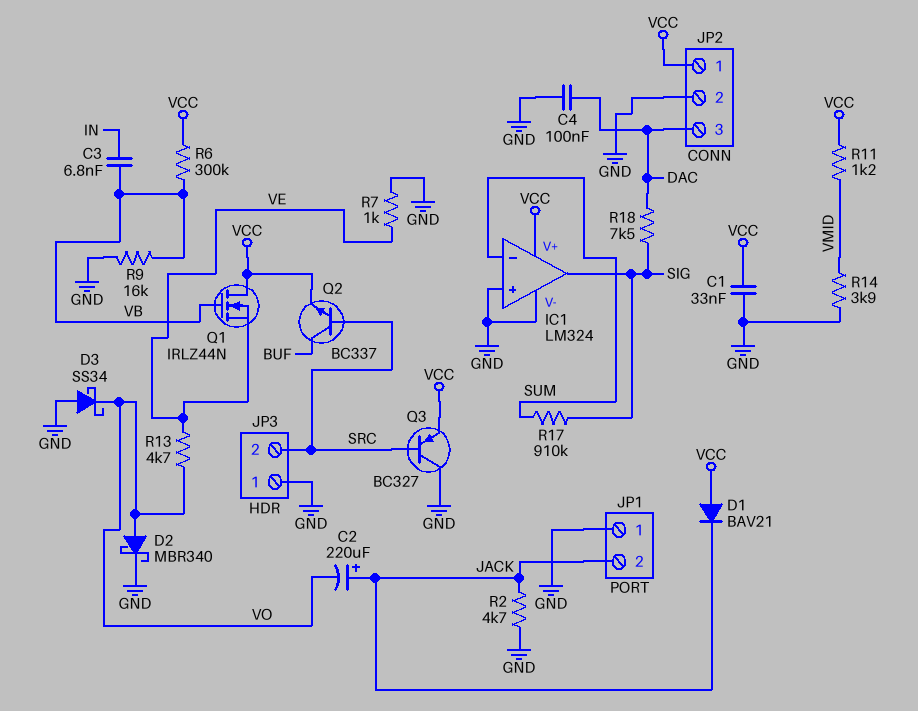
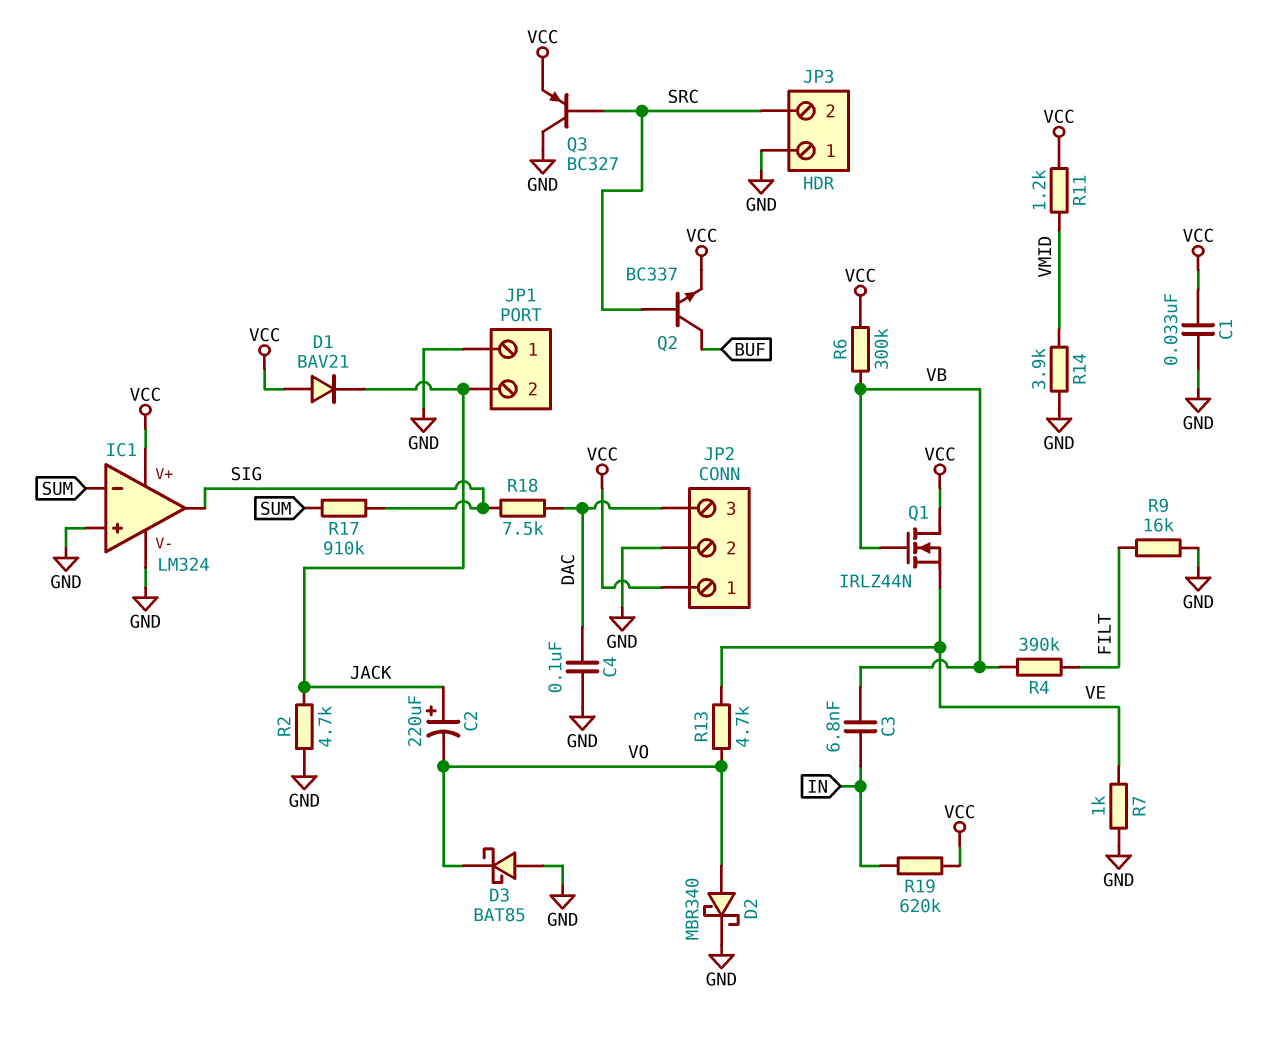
D3: schottky SS34 (A GND, K VO) -> schottky BAT85 (A GND, K VO)
R4: none -> 390k (FILT, VB)
R9: 16k (GND, VB) -> 16k (FILT, GND)
R19: none -> 620k (IN, VCC)

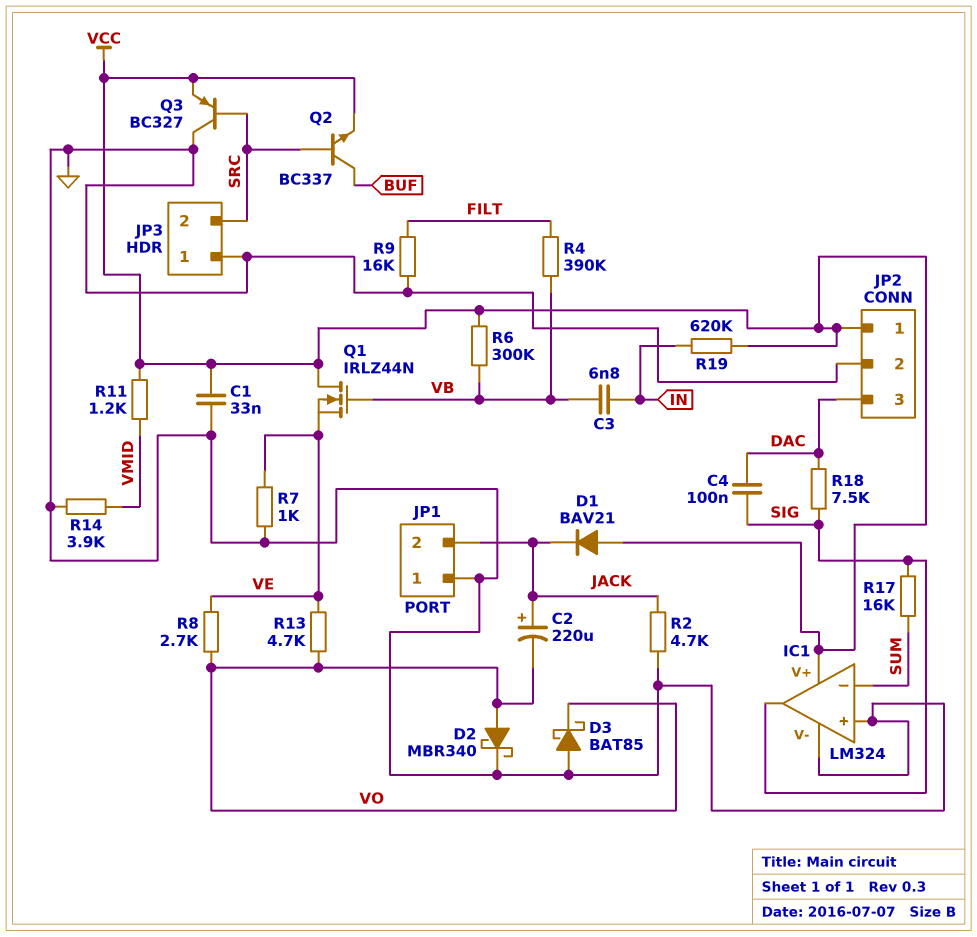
C4: 100nF (DAC, GND) -> 100nF (DAC, SIG)
R8: none -> 2.7k (VE, VO)
R17: 910k (SIG, SUM) -> 16k (SIG, SUM)

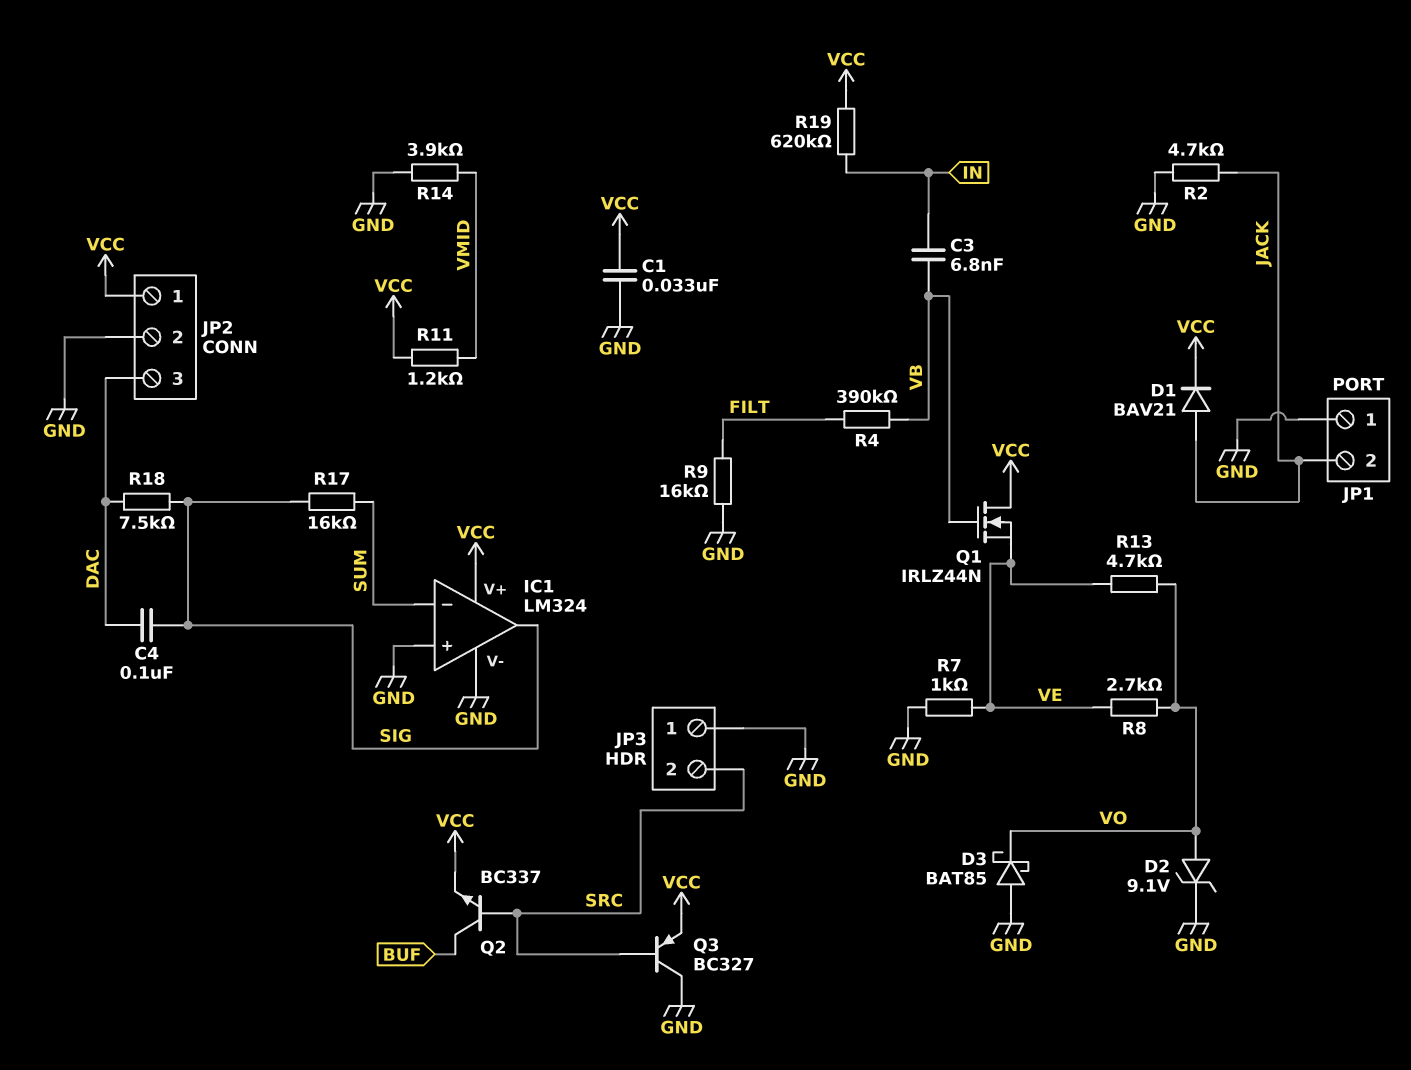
C2: 220uF (plus JACK, minus VO) -> none
D1: diode BAV21 (A VCC, K JACK) -> diode BAV21 (A JACK, K VCC)
D2: schottky MBR340 (A VO, K GND) -> zener 9.1V (A VO, K GND)
R6: 300k (VB, VCC) -> none

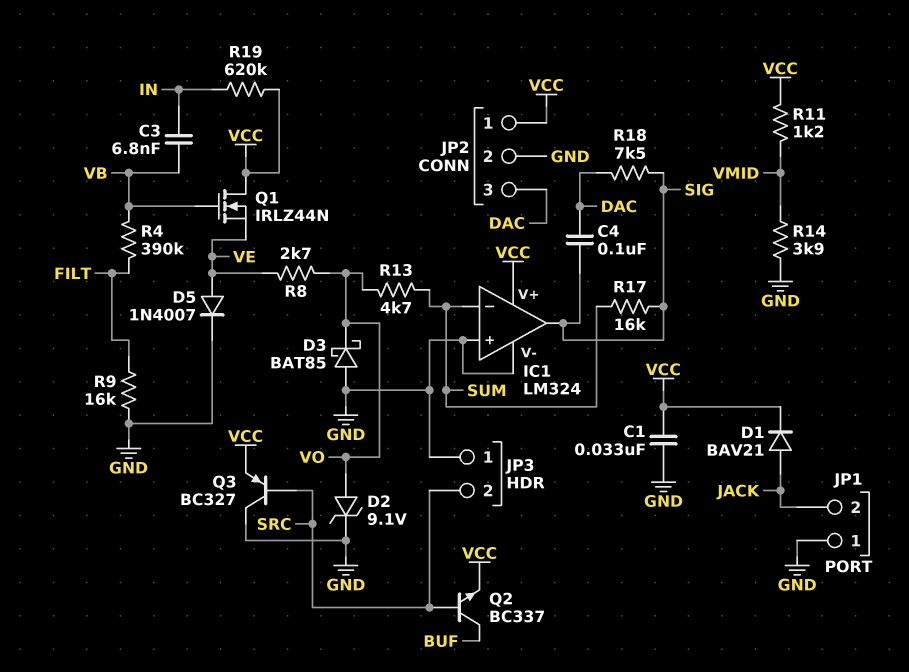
D5: none -> diode 1N4007 (A VE, K GND)
R2: 4.7k (GND, JACK) -> none
R7: 1k (GND, VE) -> none
R13: 4.7k (VE, VO) -> 4.7k (SUM, VO)

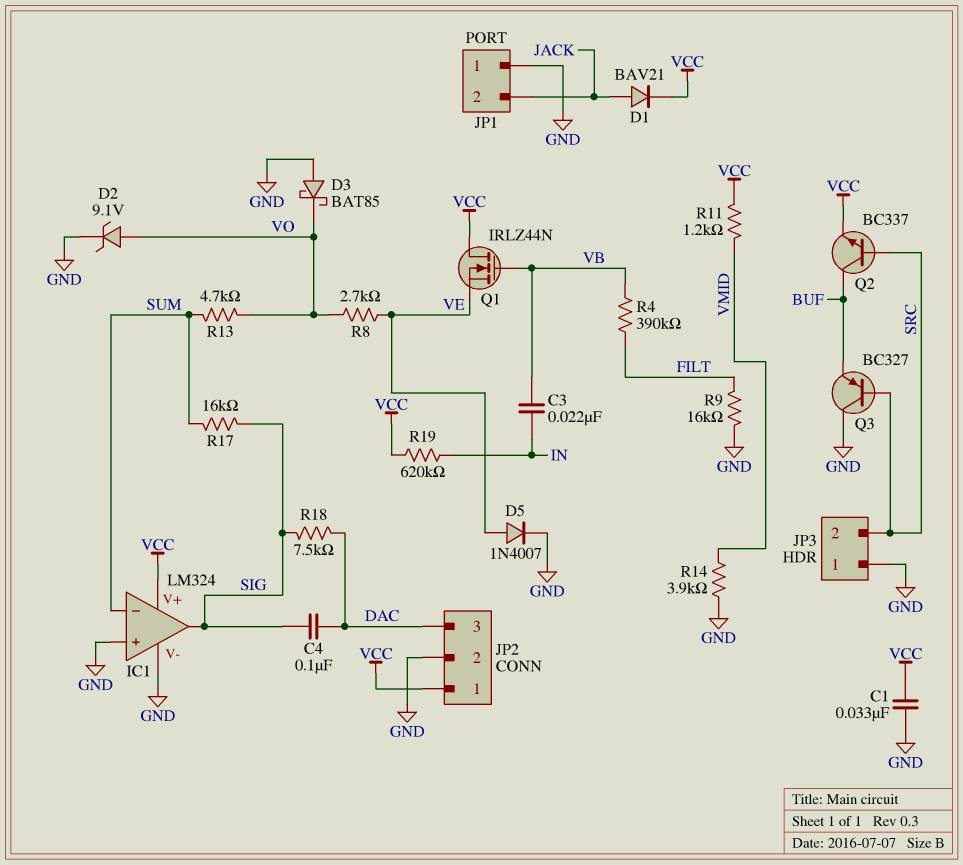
C3: 6.8nF (IN, VB) -> 22nF (IN, VB)
Q3: PNP BC327 (B SRC, C GND, E VCC) -> PNP BC327 (B SRC, C GND, E BUF)

